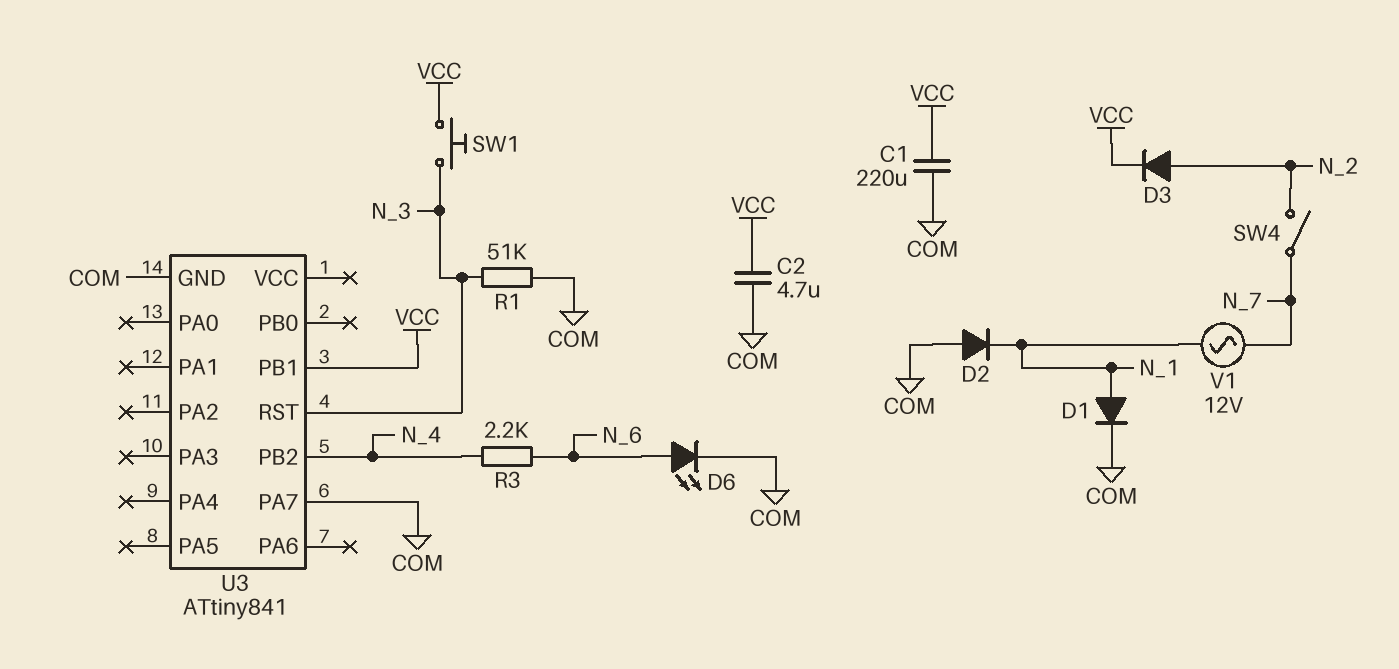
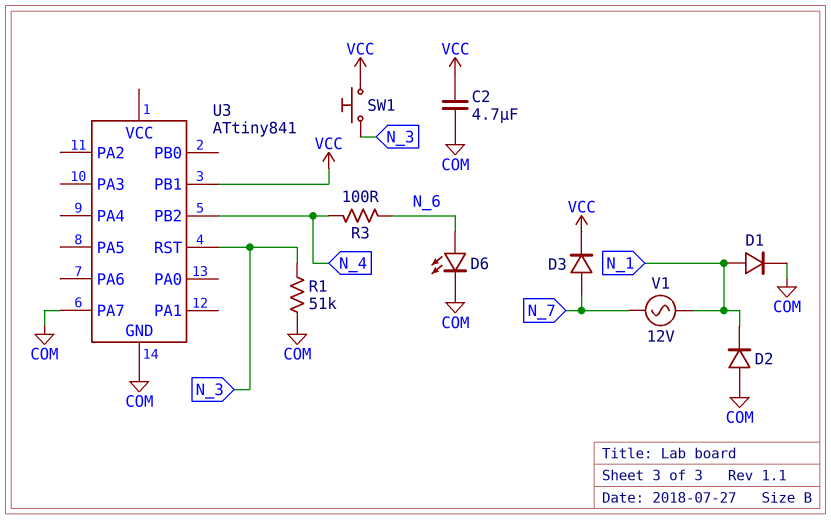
C1: 220uF (COM, VCC) -> none
D3: diode (A N_2, K VCC) -> diode (A N_7, K VCC)
R3: 2.2k (N_4, N_6) -> 100 (N_4, N_6)
SW4: switch (N_2, N_7) -> none

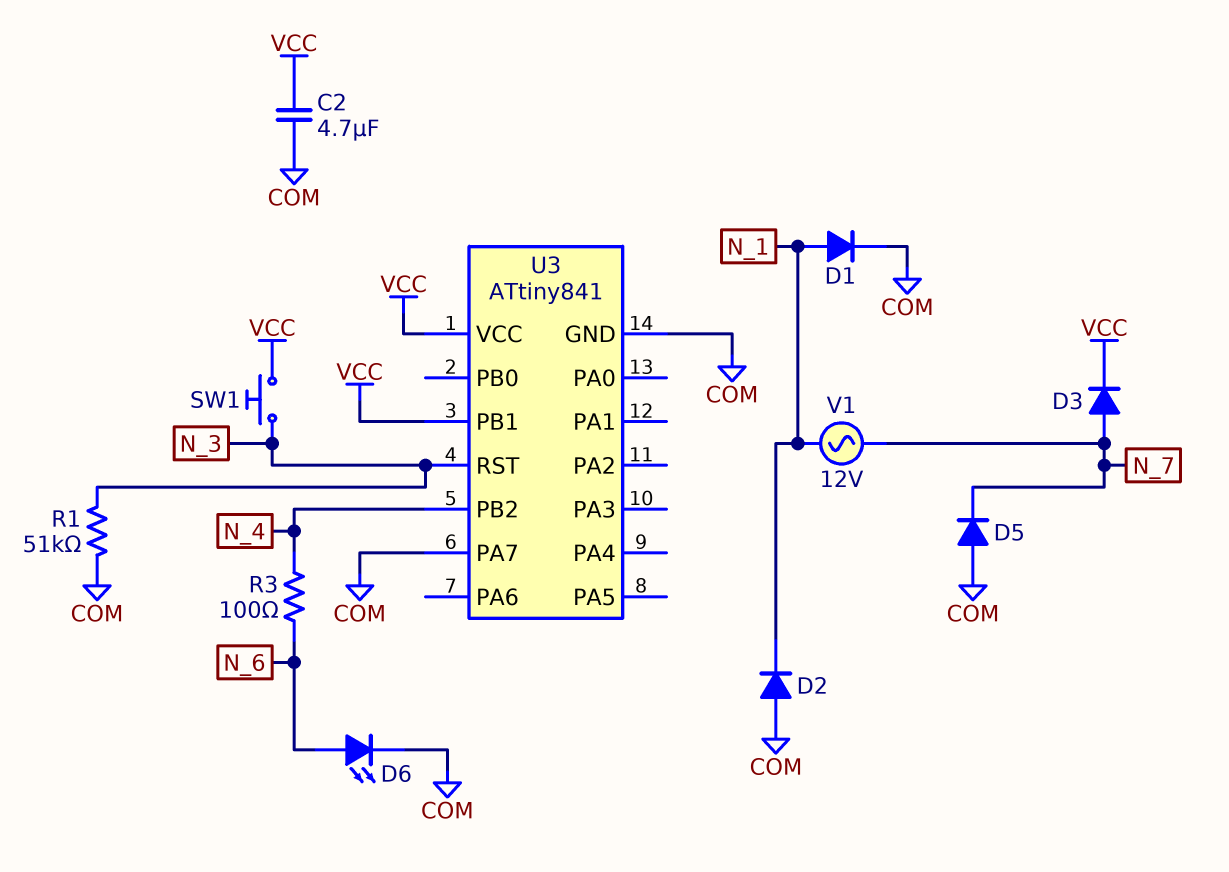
D5: none -> diode (A COM, K N_7)
U3 pin VCC: none -> VCC

